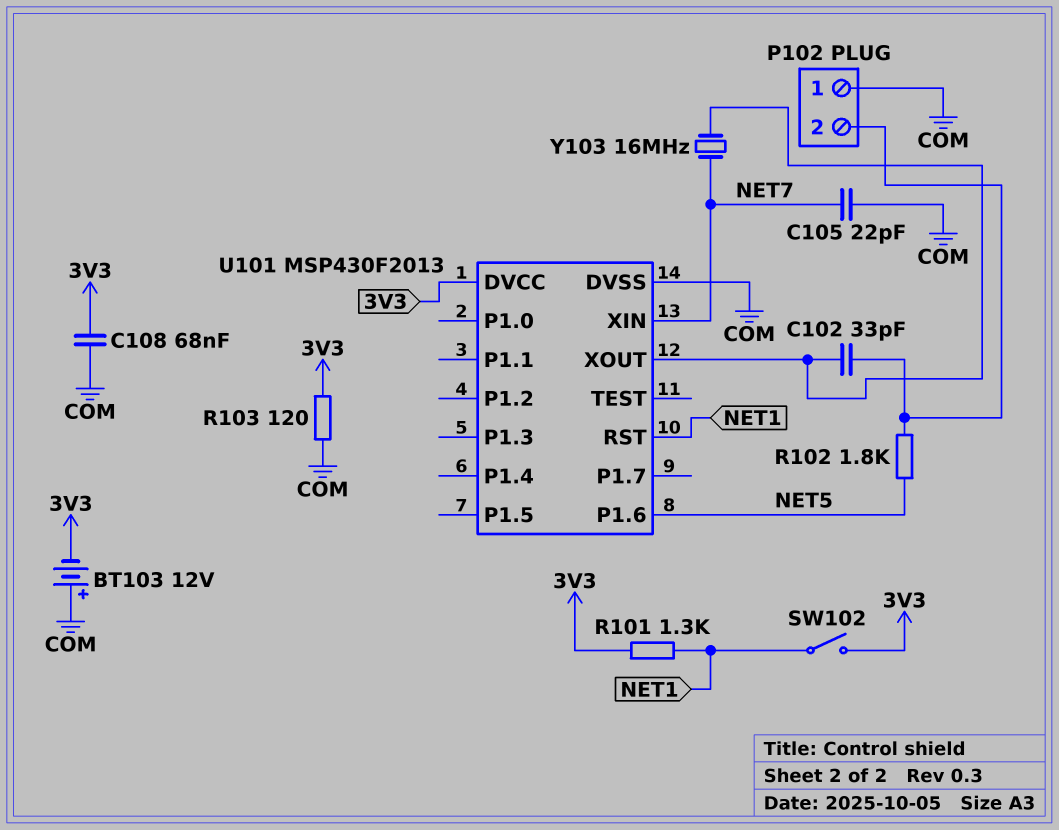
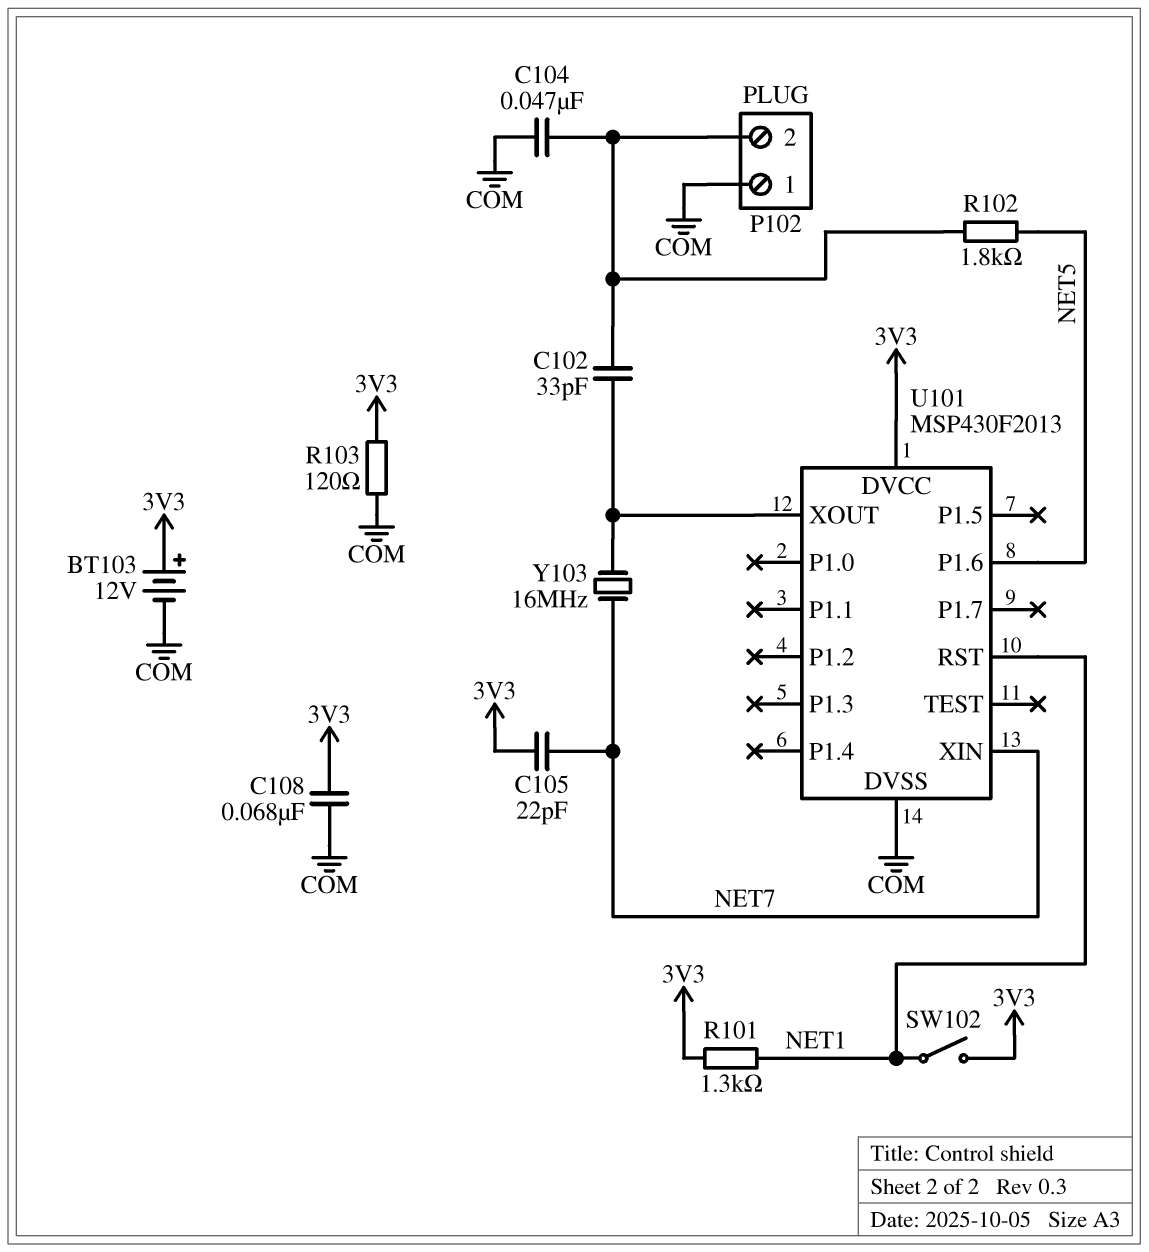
BT103: 12V (plus COM, minus 3V3) -> 12V (plus 3V3, minus COM)
C104: none -> 47nF (COM, P102/2)
C105: 22pF (COM, NET7) -> 22pF (3V3, NET7)

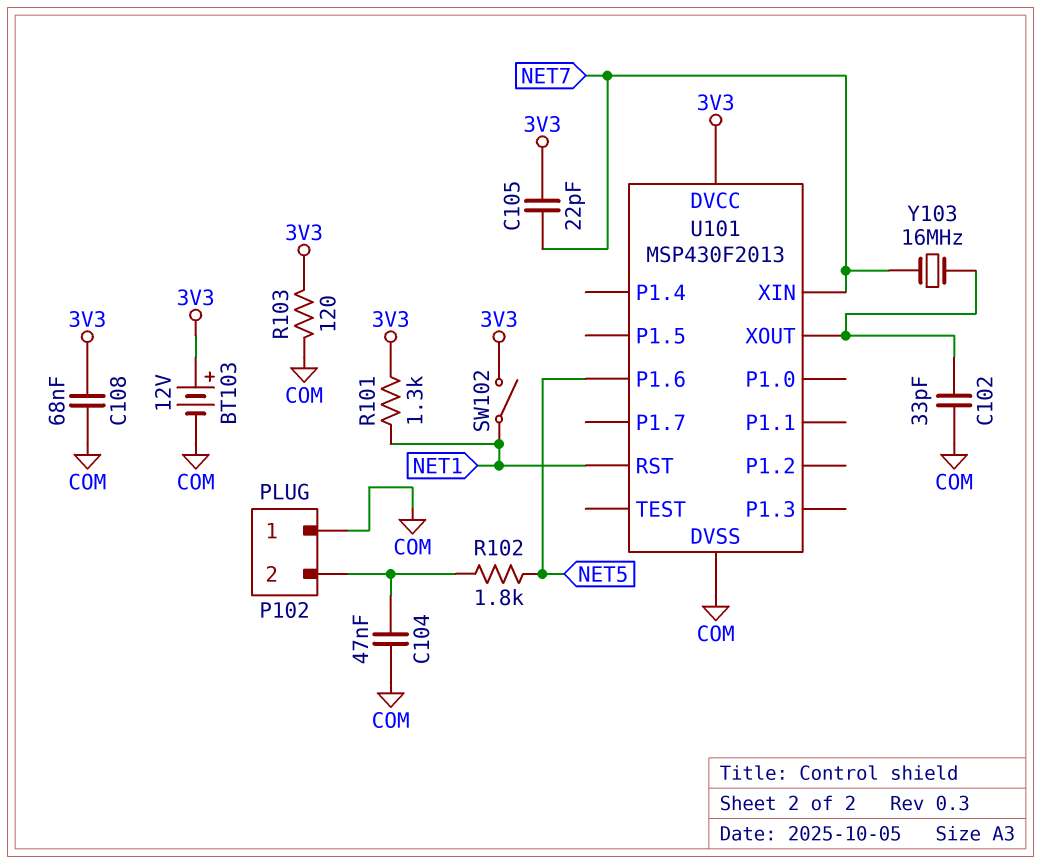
C102: 33pF (P102/2, U101/XOUT) -> 33pF (COM, U101/XOUT)

